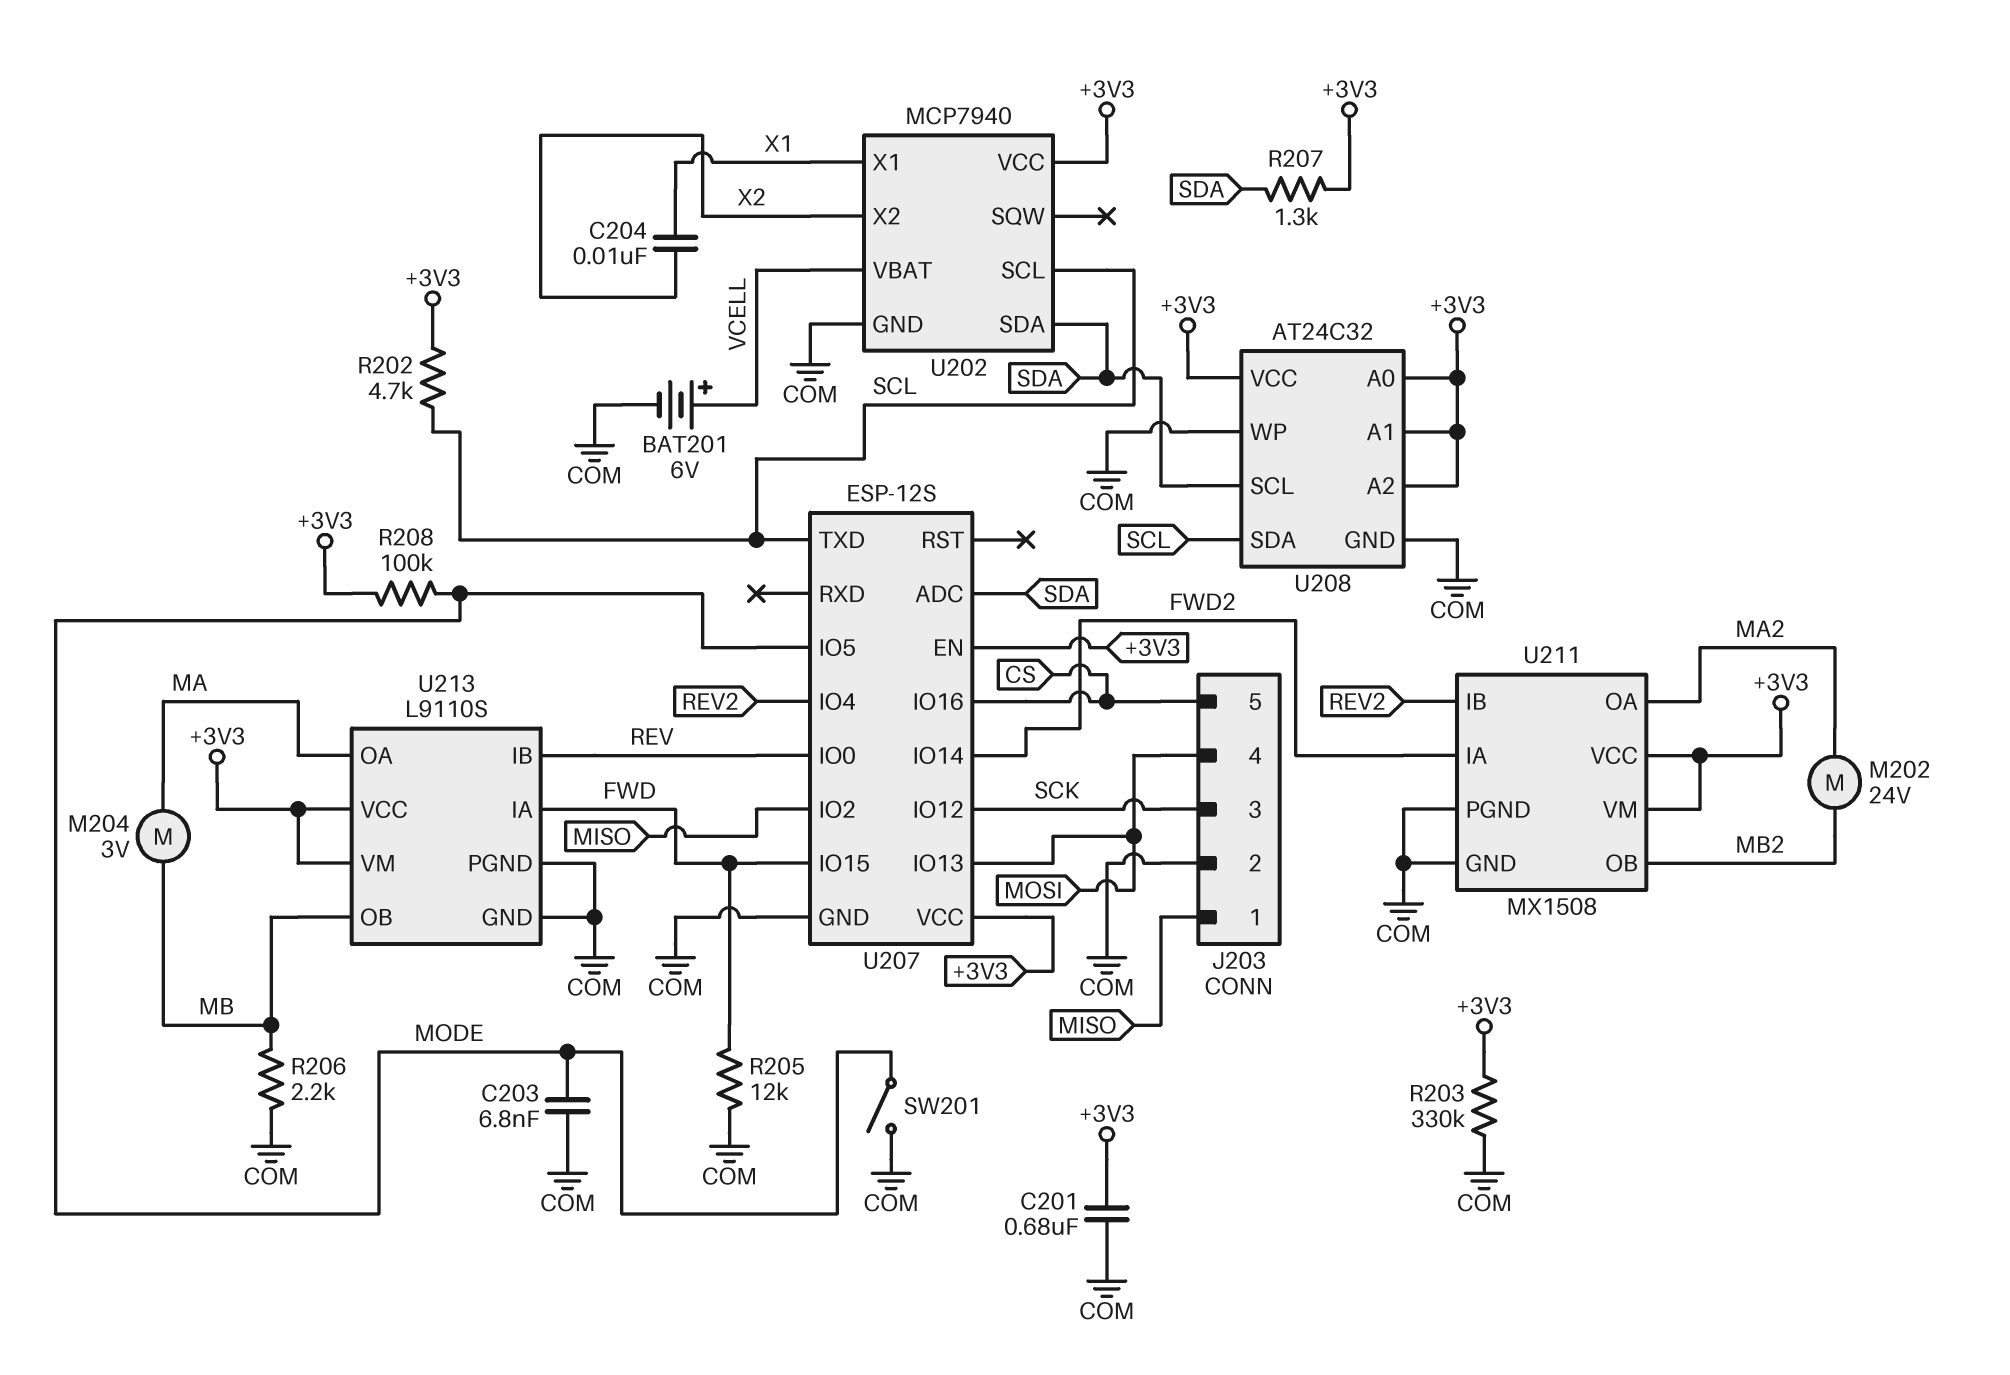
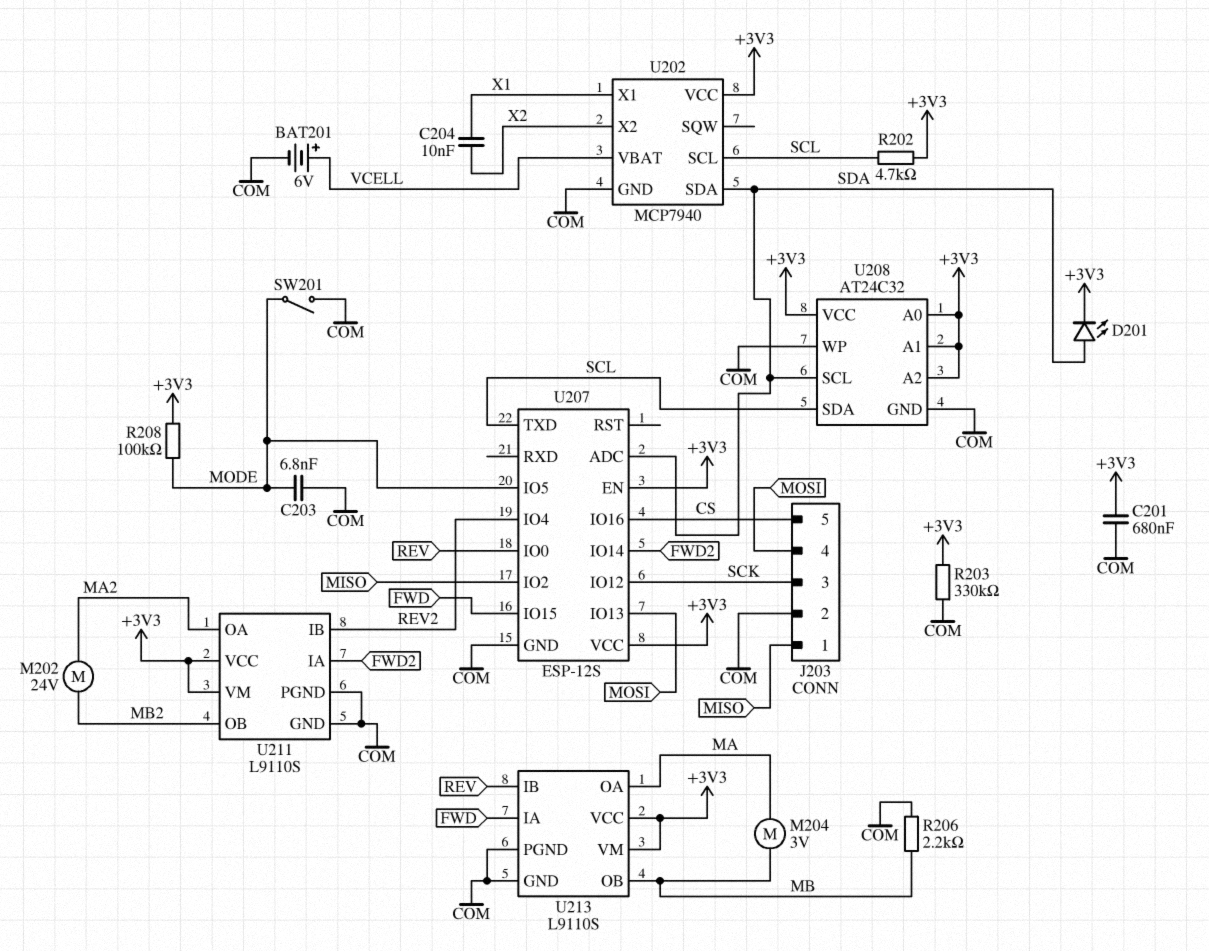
D201: none -> LED (A SDA, K +3V3)
R205: 12k (COM, FWD) -> none
R207: 1.3k (+3V3, SDA) -> none
U211: MX1508 -> L9110S

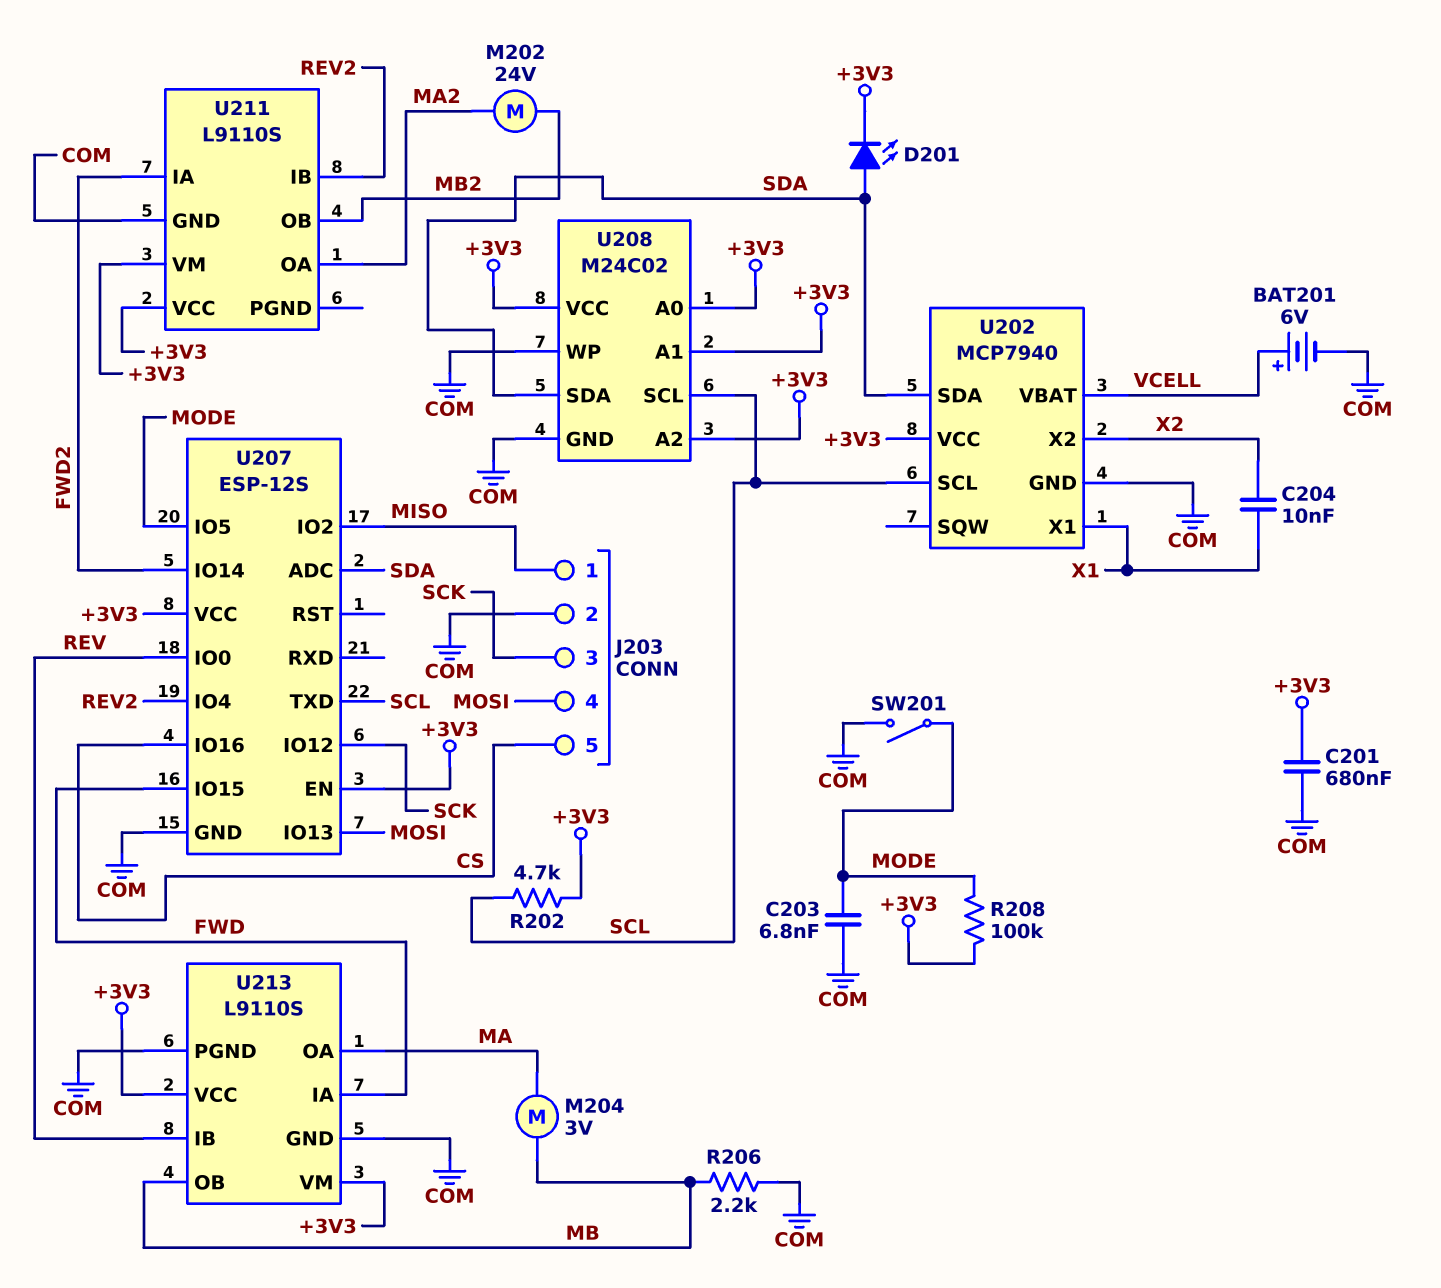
R203: 330k (+3V3, COM) -> none
U208: AT24C32 -> M24C02
U208 pin SCL: SDA -> SCL
U208 pin SDA: SCL -> SDA
U211 pin PGND: COM -> none

